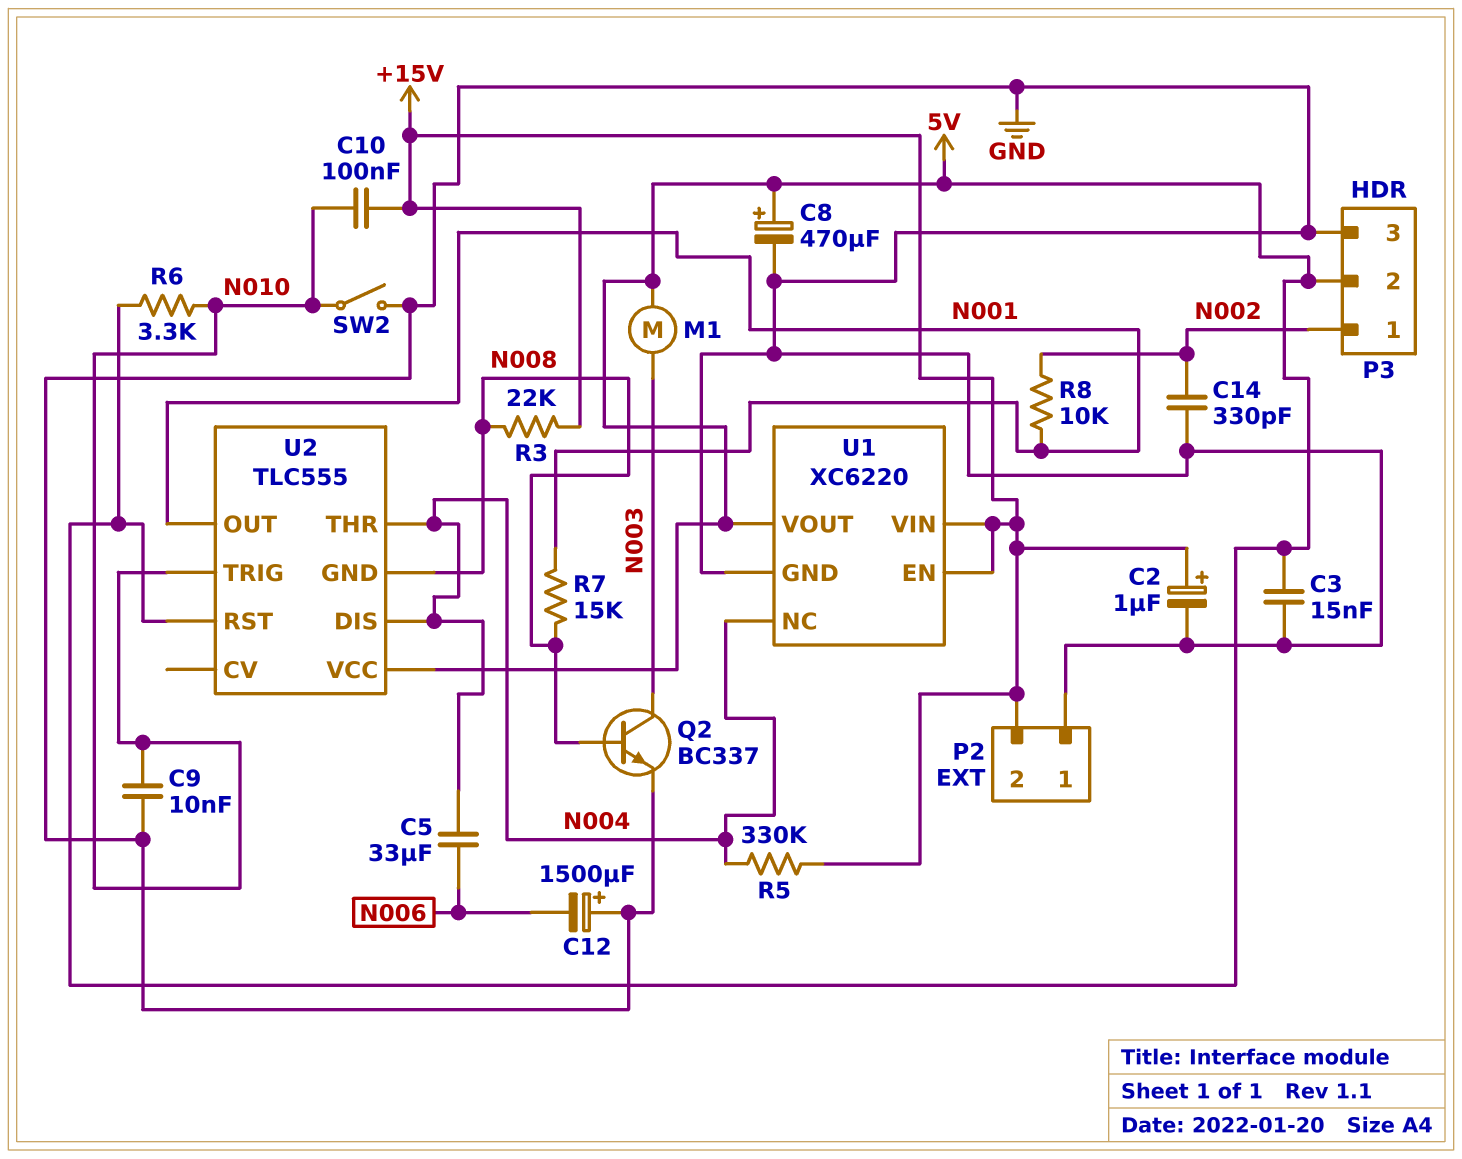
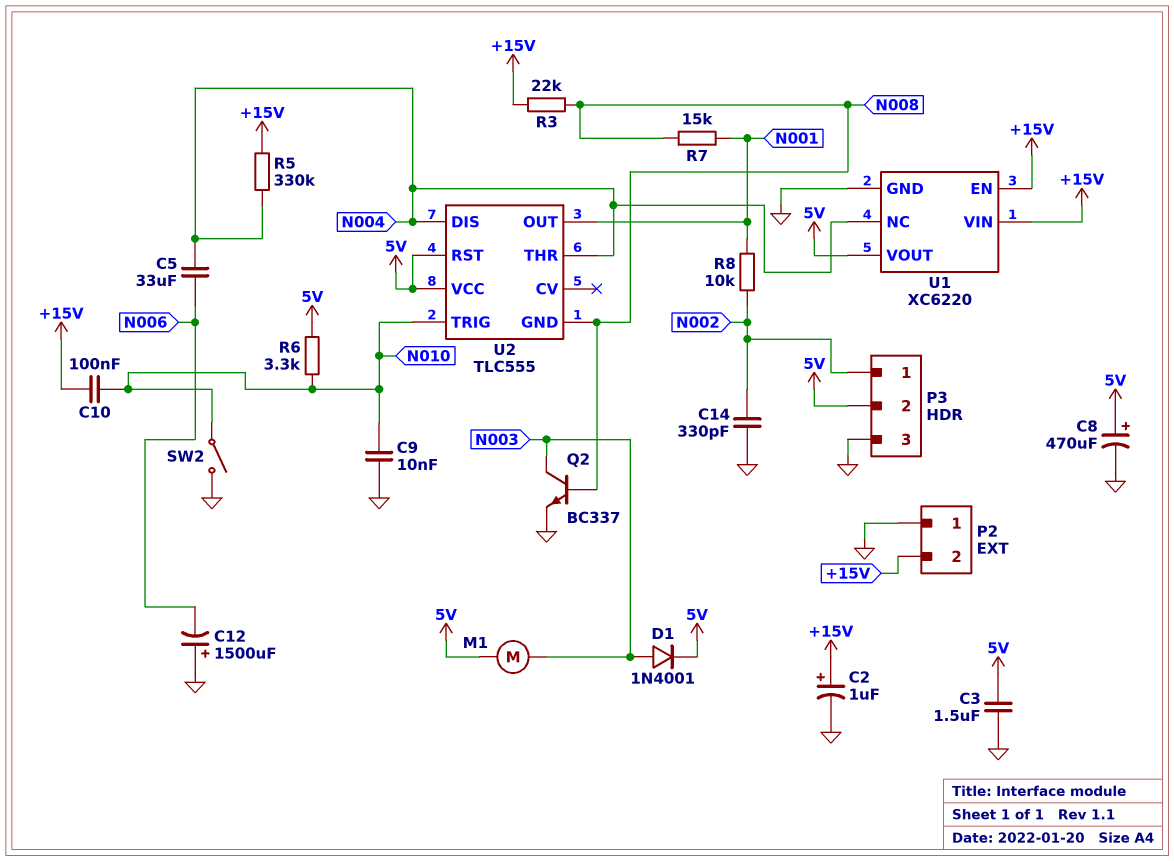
C3: 15nF (5V, GND) -> 1.5uF (5V, GND)
D1: none -> diode 1N4001 (A N003, K 5V)

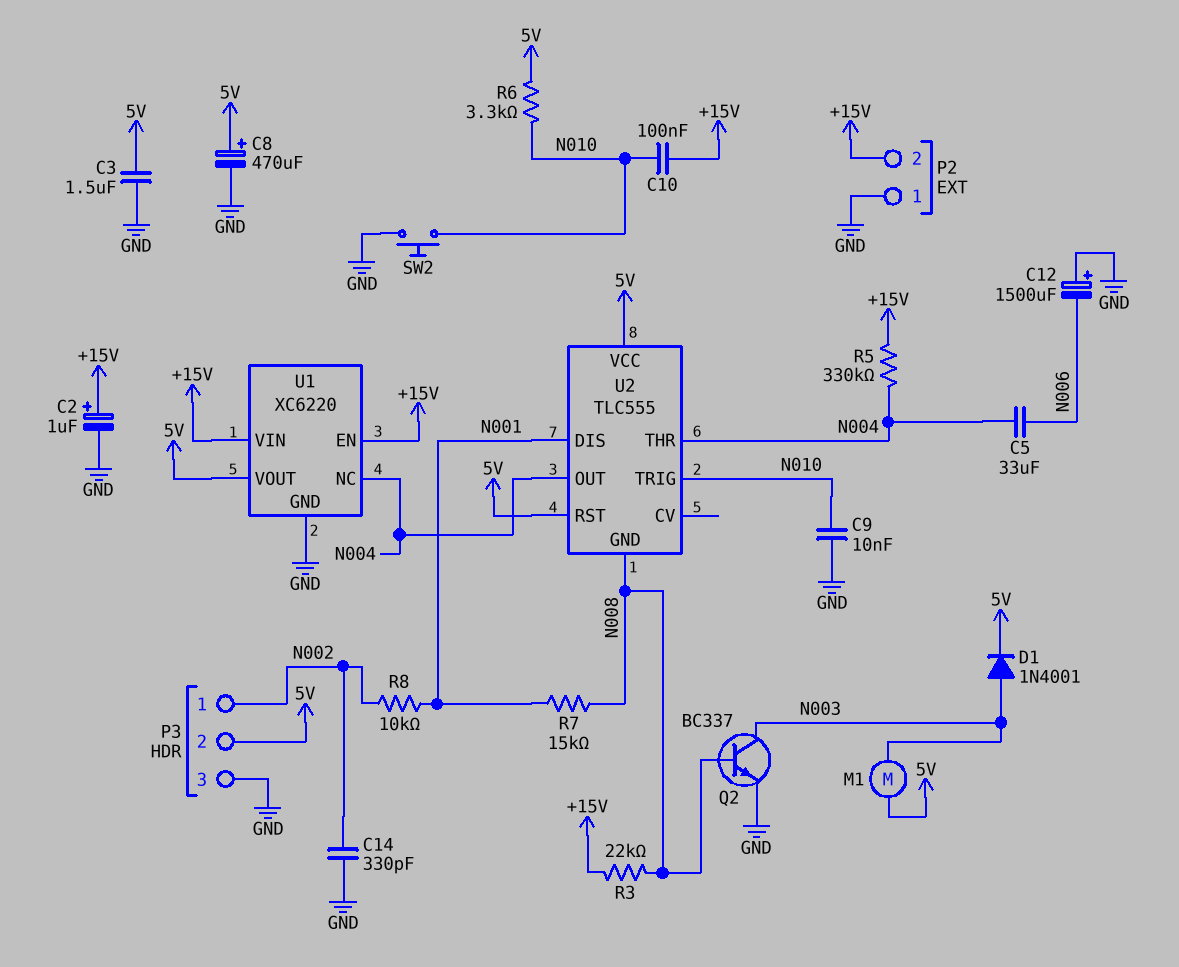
SW2: switch (GND, N010) -> button (GND, N010)
U2 pin DIS: N004 -> N001
U2 pin OUT: N001 -> N004

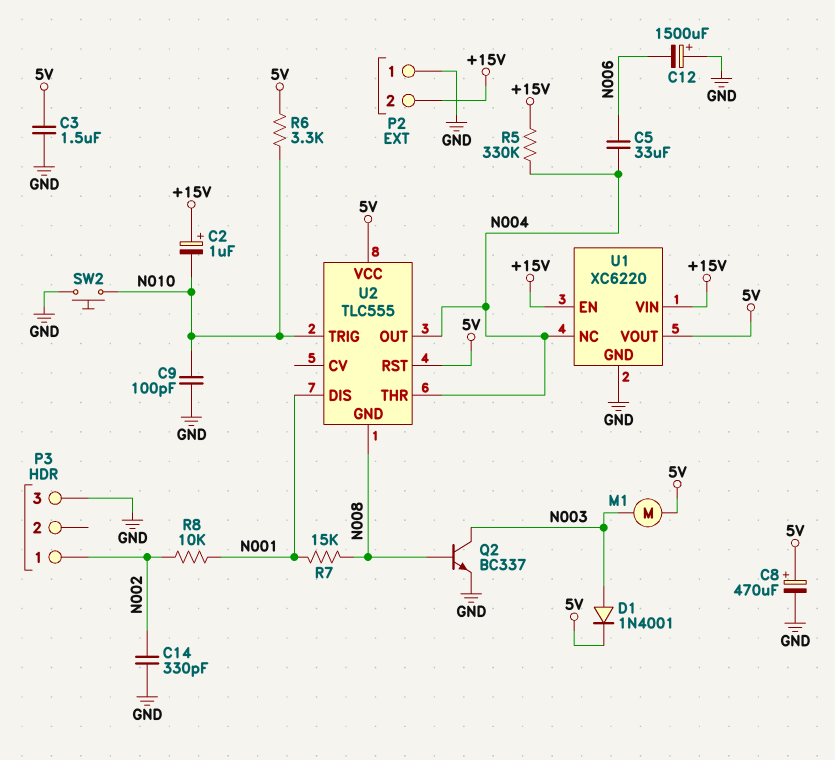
C2: 1uF (plus +15V, minus GND) -> 1uF (plus +15V, minus N010)
C9: 10nF (GND, N010) -> 100pF (GND, N010)
C10: 100nF (+15V, N010) -> none
P3 pin 2: 5V -> none
R3: 22k (+15V, N008) -> none

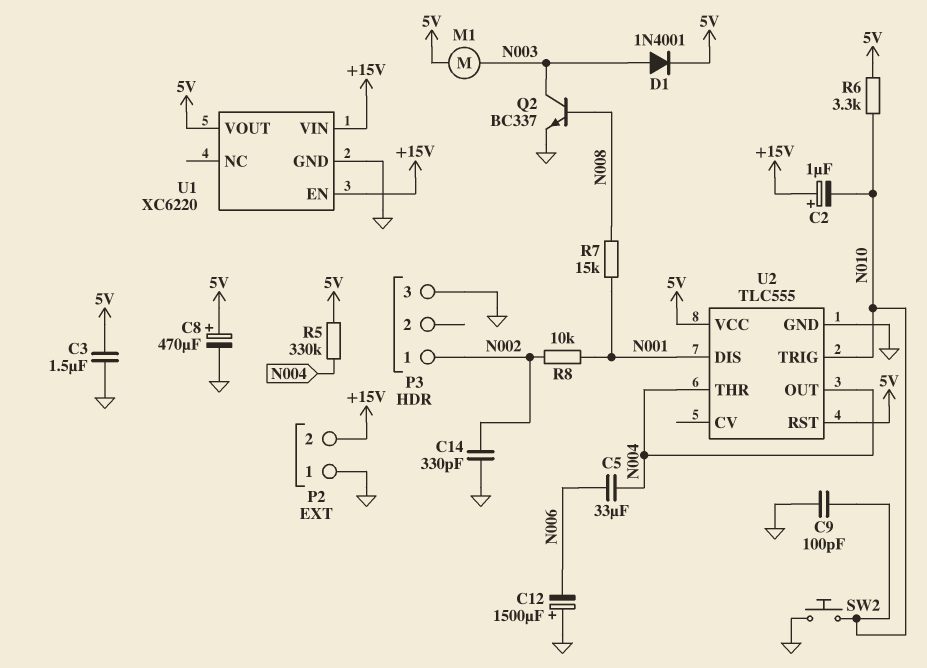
R5: 330k (+15V, N004) -> 330k (5V, N004)
U1 pin NC: N004 -> none
U2 pin GND: N008 -> GND

